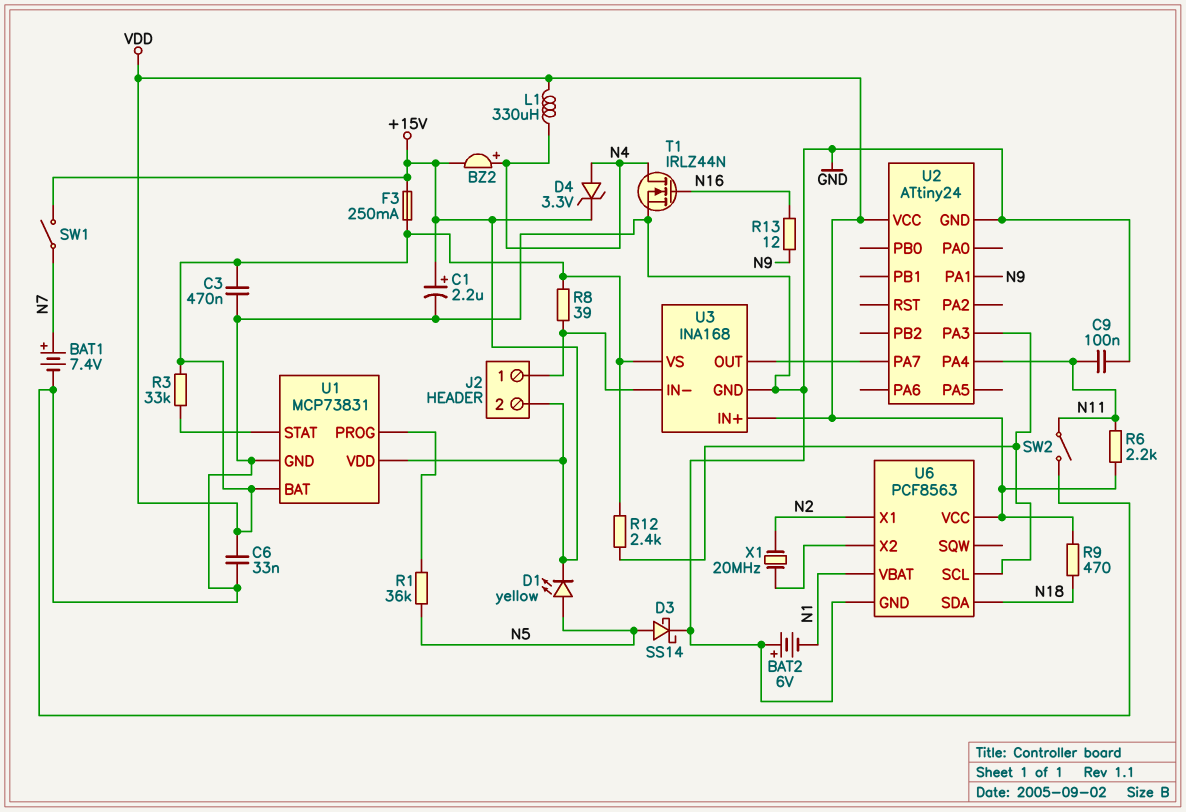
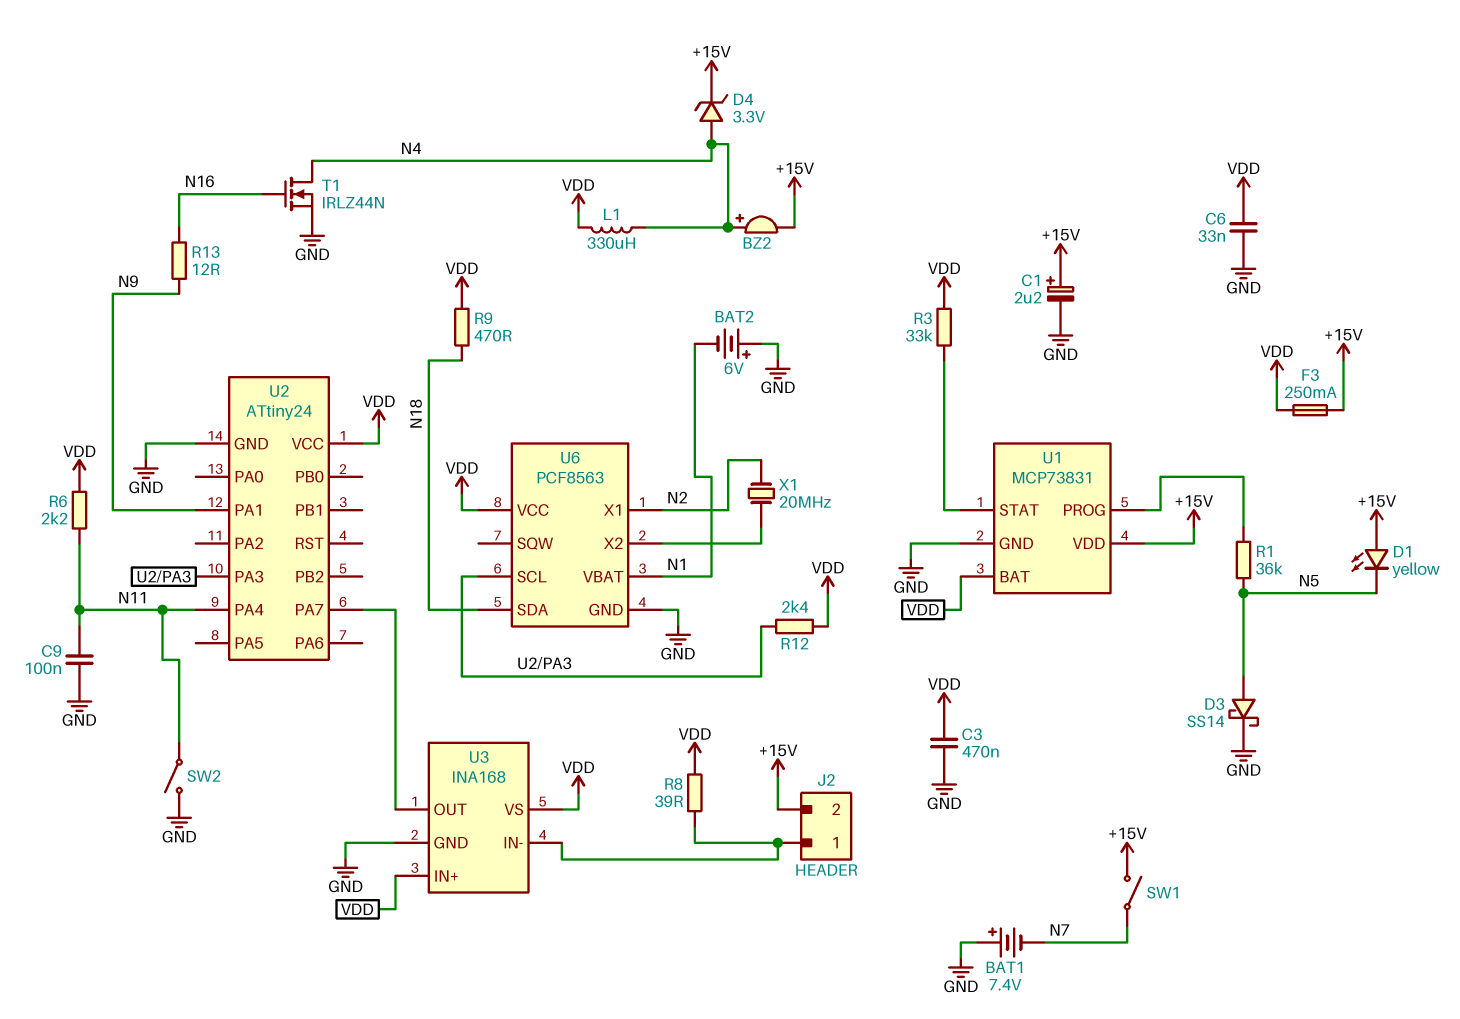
BAT1: 7.4V (plus N7, minus GND) -> 7.4V (plus GND, minus N7)
D1: LED yellow (A N5, K +15V) -> LED yellow (A +15V, K N5)

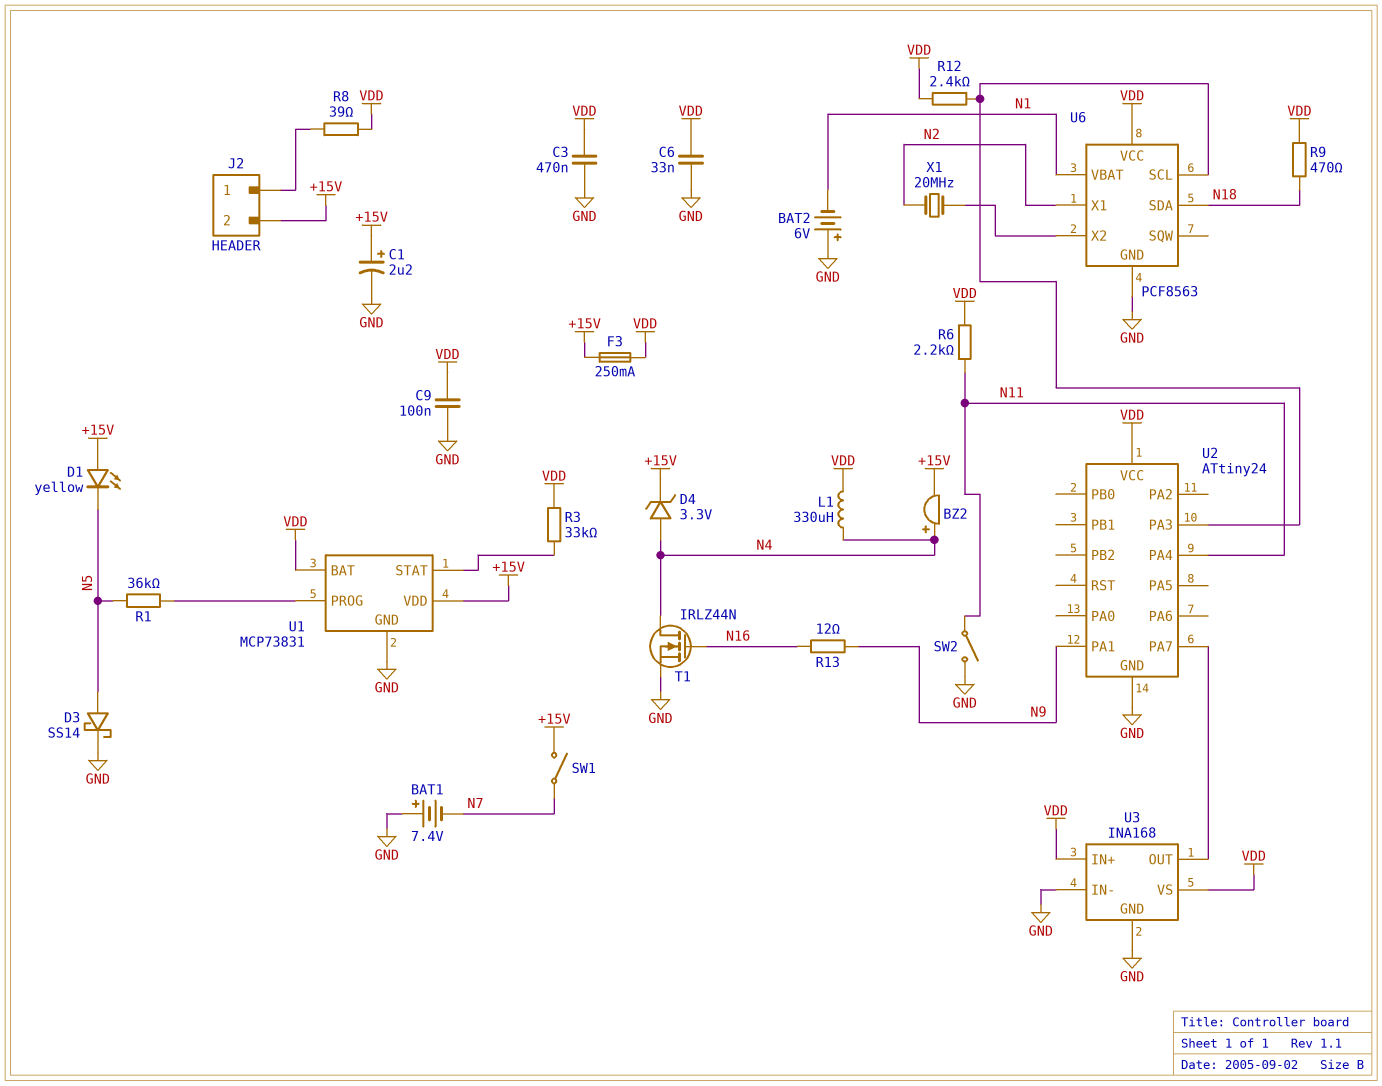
C9: 100nF (GND, N11) -> 100nF (GND, VDD)
U3 pin IN-: J2/1 -> GND

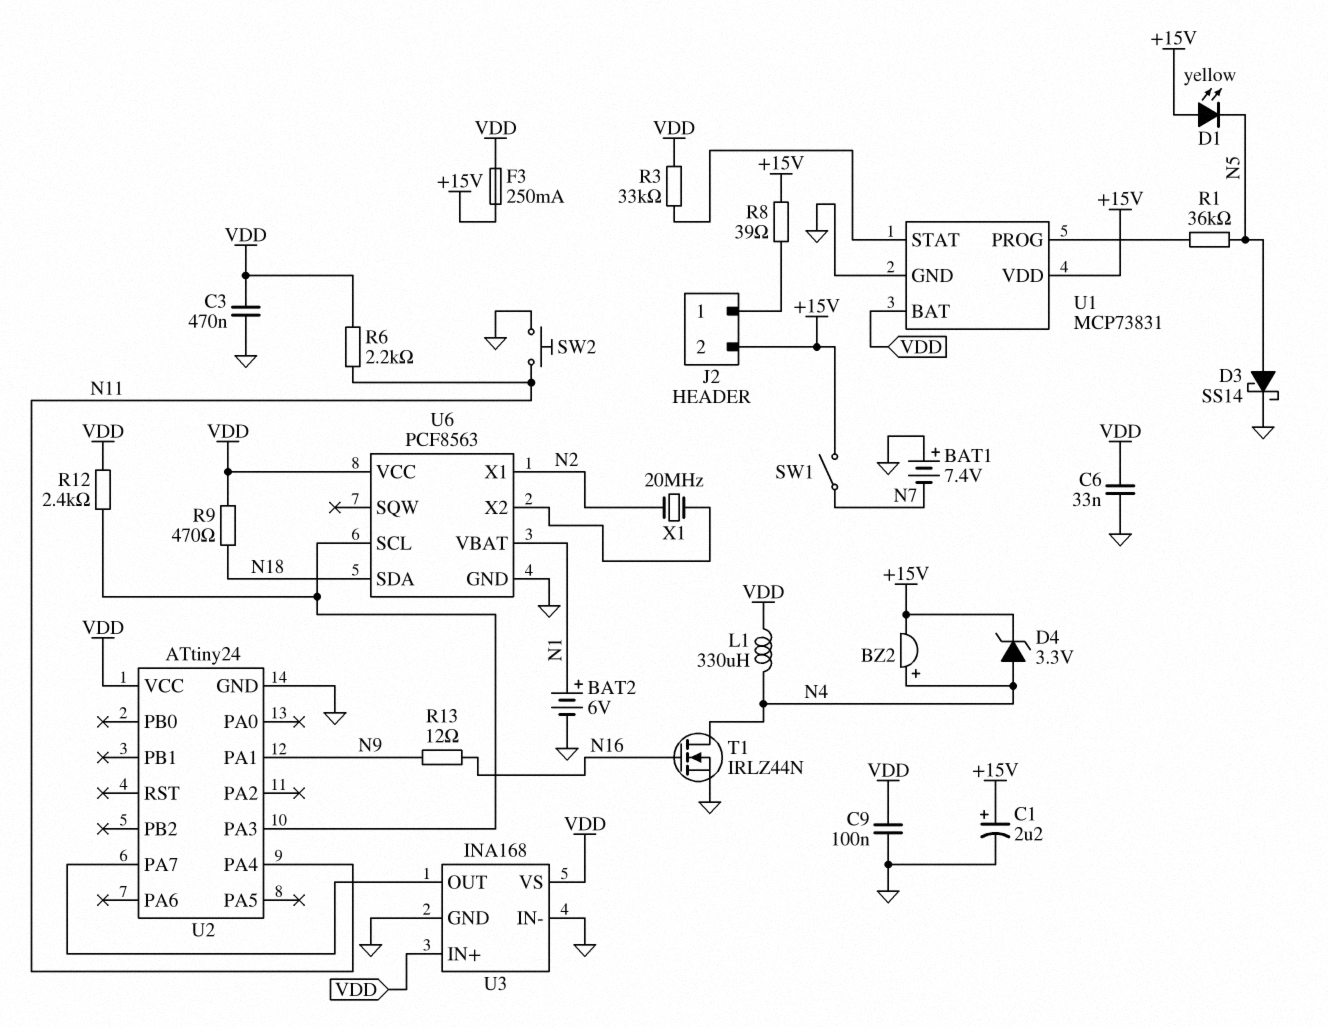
BAT2: 6V (plus GND, minus N1) -> 6V (plus N1, minus GND)
R8: 39 (J2/1, VDD) -> 39 (+15V, J2/1)
SW2: switch (GND, N11) -> button (GND, N11)

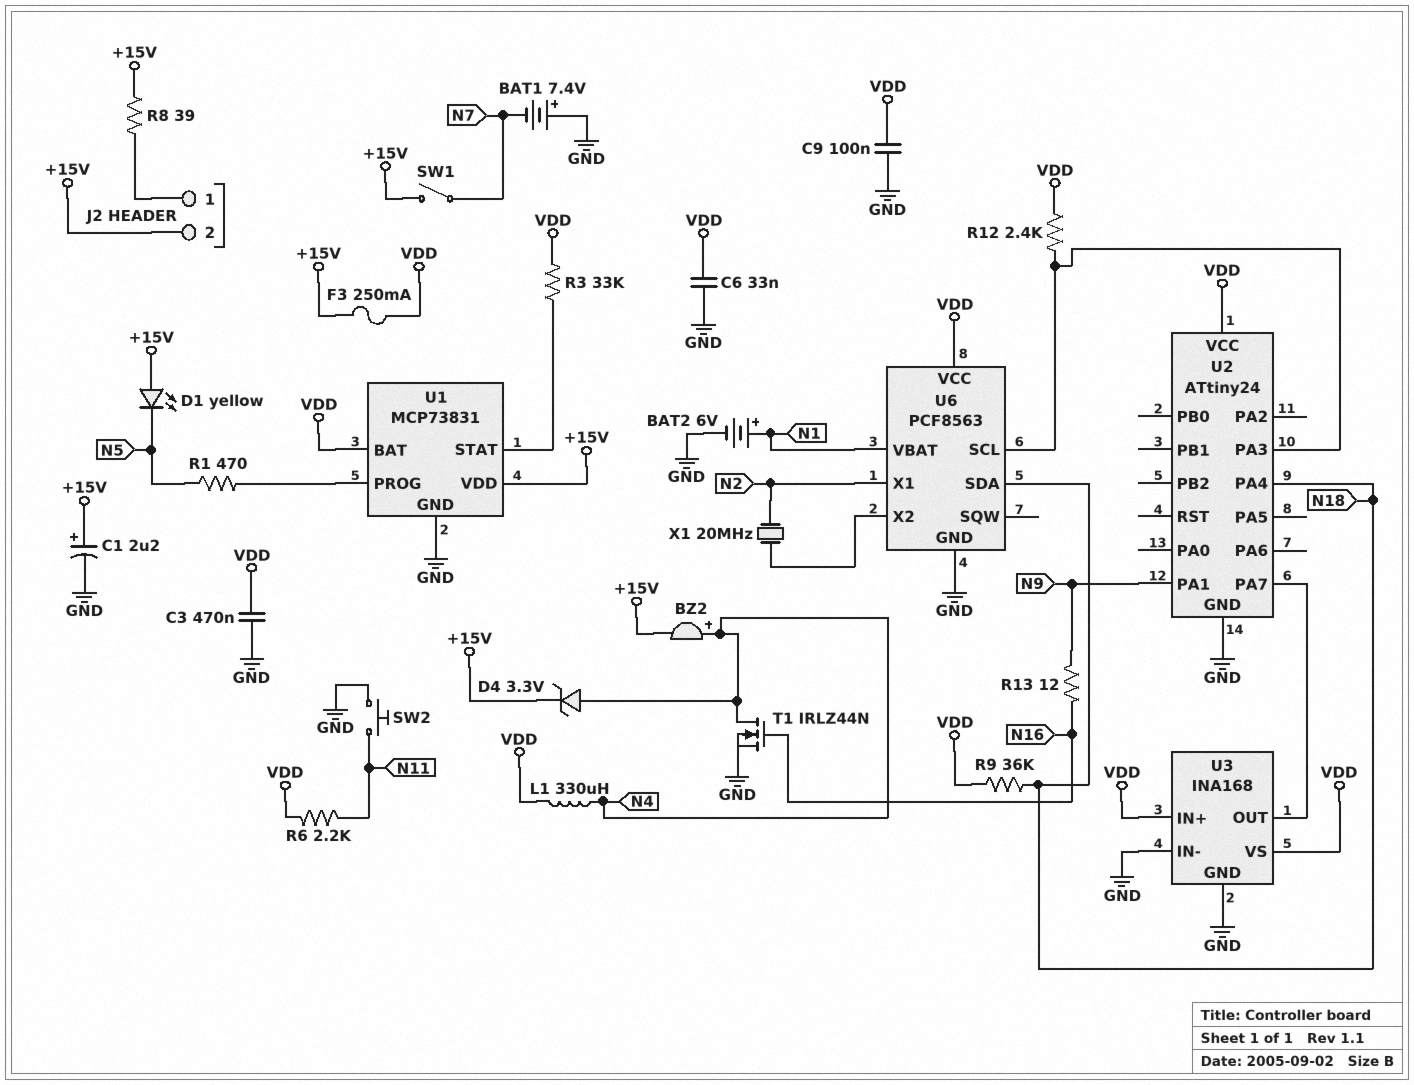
D3: schottky SS14 (A N5, K GND) -> none
R1: 36k (N5, U1/PROG) -> 470 (N5, U1/PROG)
R9: 470 (N18, VDD) -> 36k (N18, VDD)
U2 pin PA4: N11 -> N18

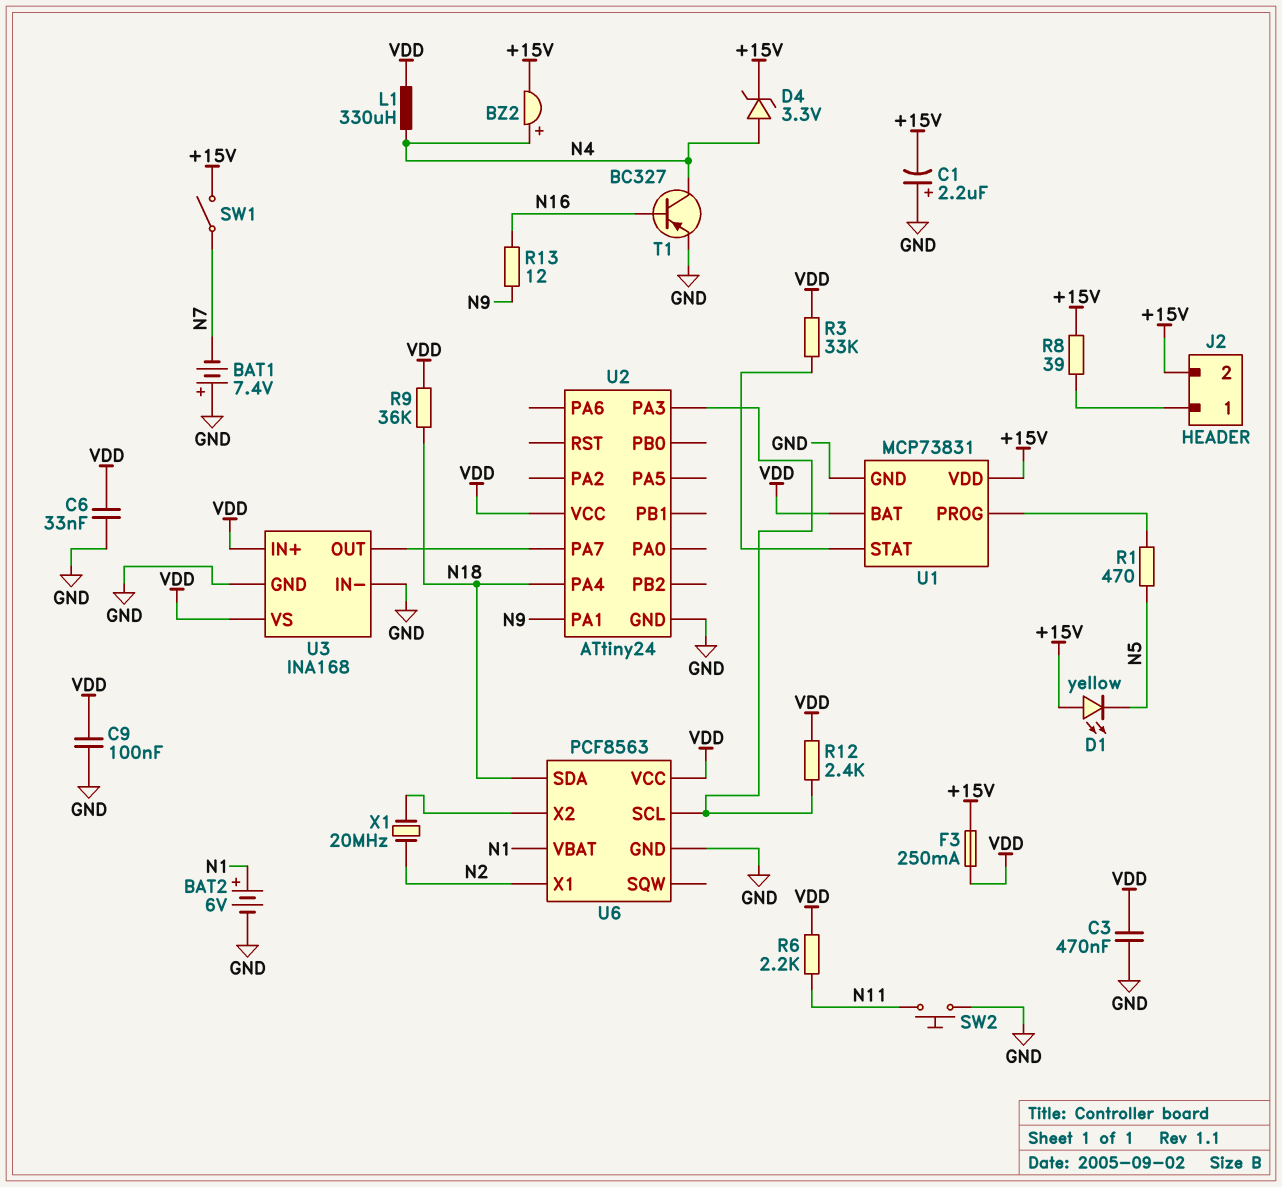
C1: 2.2uF (plus +15V, minus GND) -> 2.2uF (plus GND, minus +15V)
T1: NMOS IRLZ44N (G N16, D N4, S GND) -> PNP BC327 (B N16, C N4, E GND)

